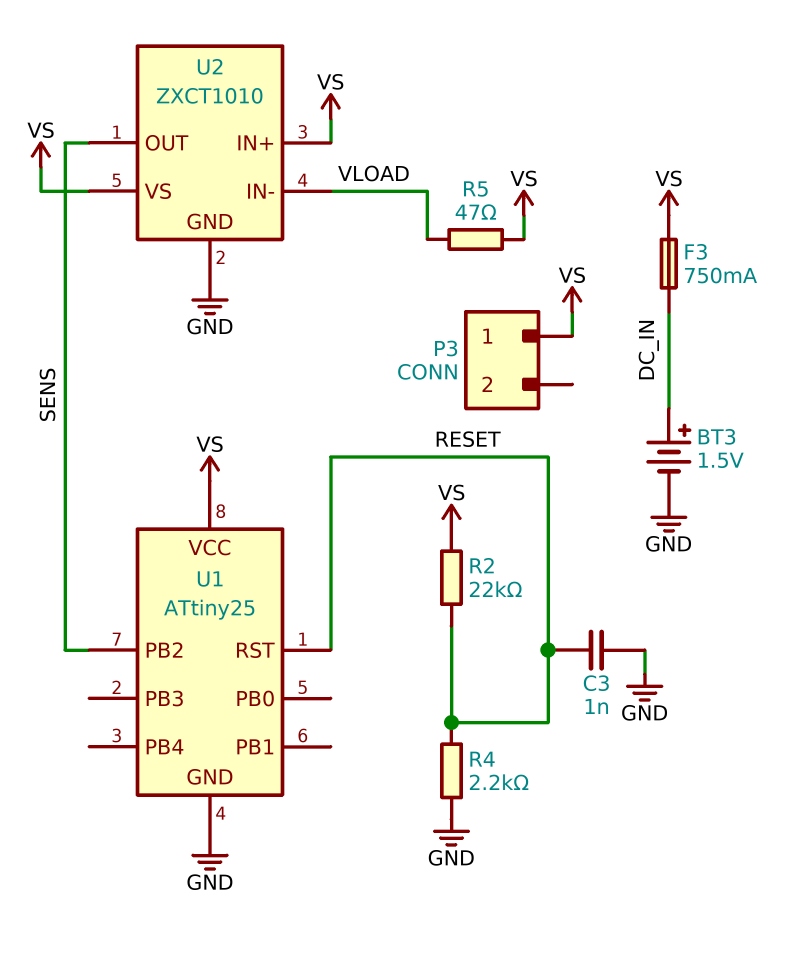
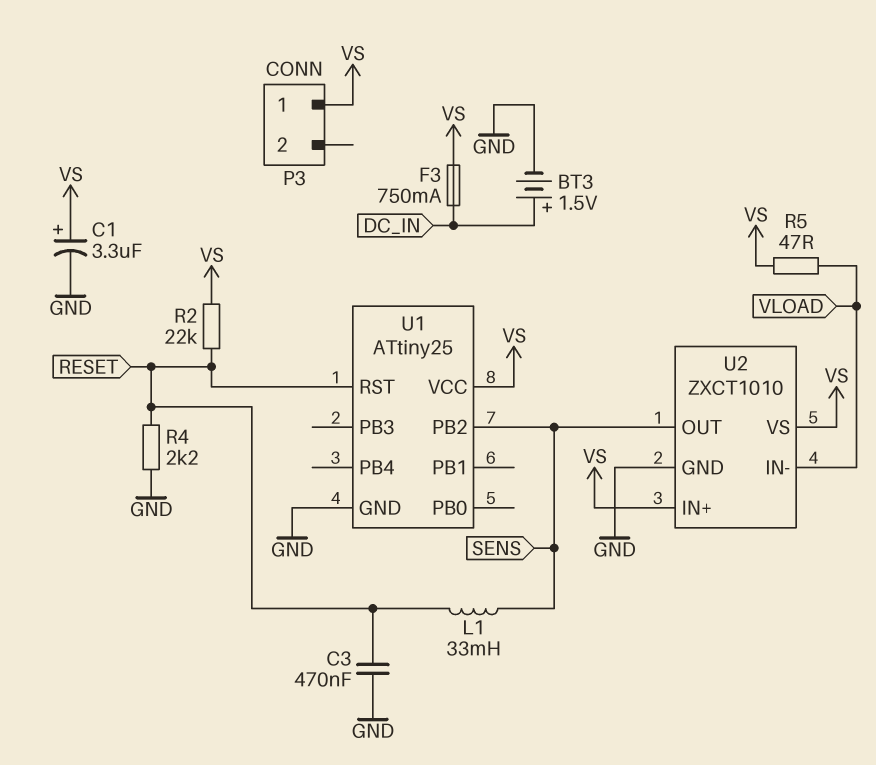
C1: none -> 3.3uF (plus VS, minus GND)
C3: 1nF (GND, RESET) -> 470nF (GND, RESET)
L1: none -> 33mH (RESET, SENS)

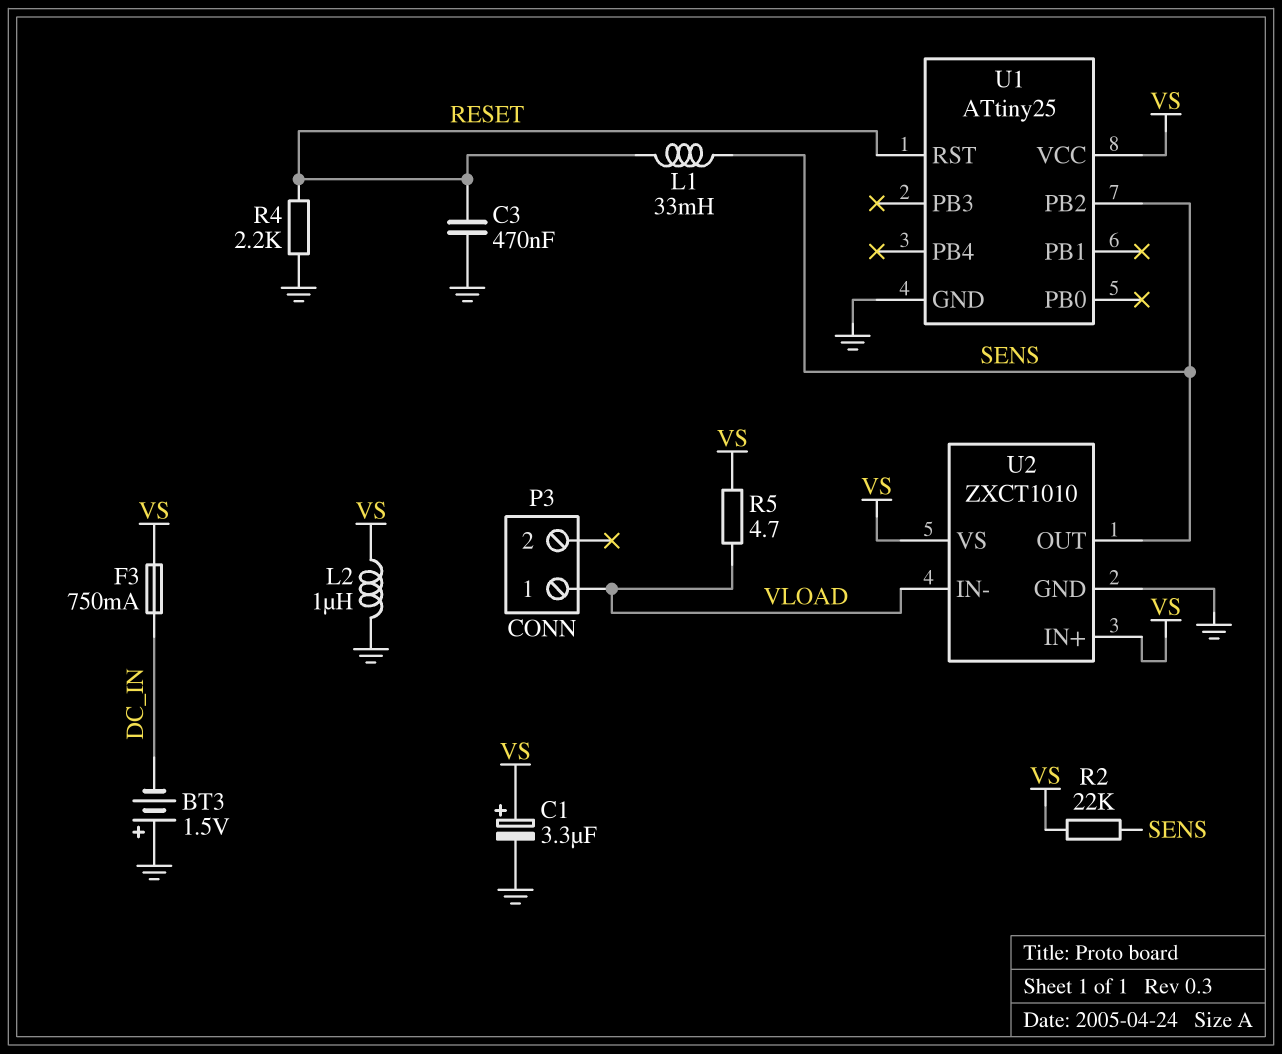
BT3: 1.5V (plus DC_IN, minus GND) -> 1.5V (plus GND, minus DC_IN)
L2: none -> 1uH (GND, VS)
P3 pin 1: VS -> VLOAD
R2: 22k (RESET, VS) -> 22k (SENS, VS)
R5: 47 (VLOAD, VS) -> 4.7 (VLOAD, VS)

